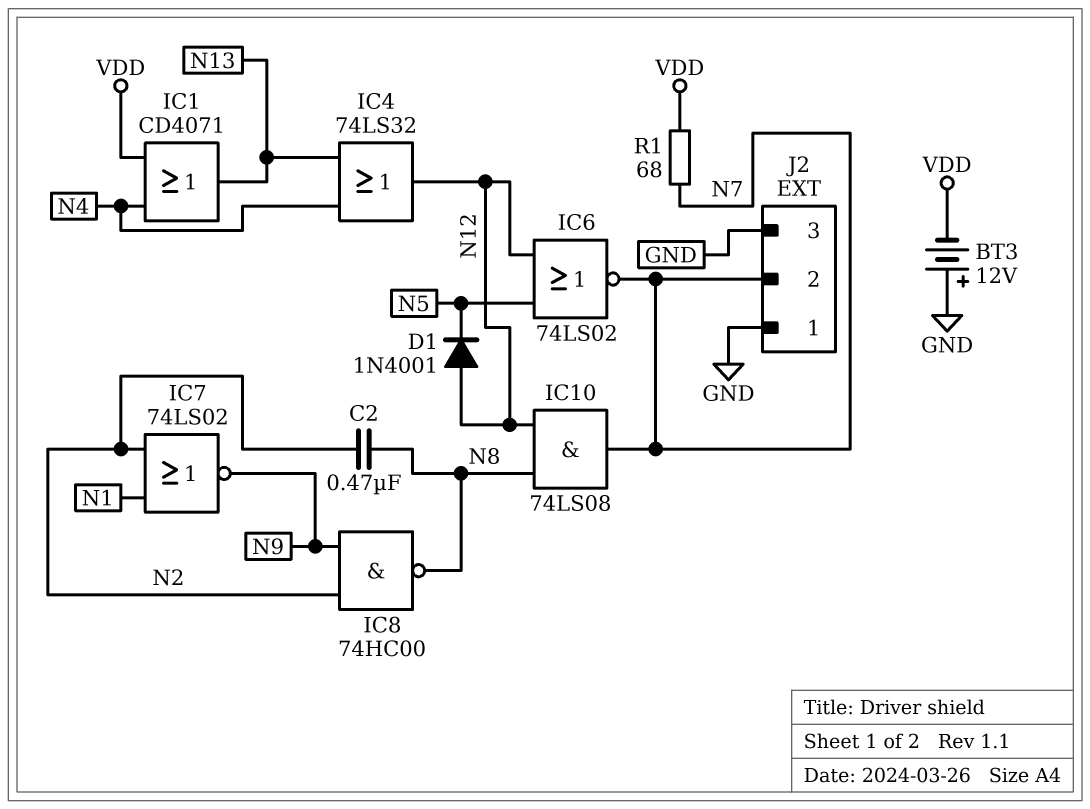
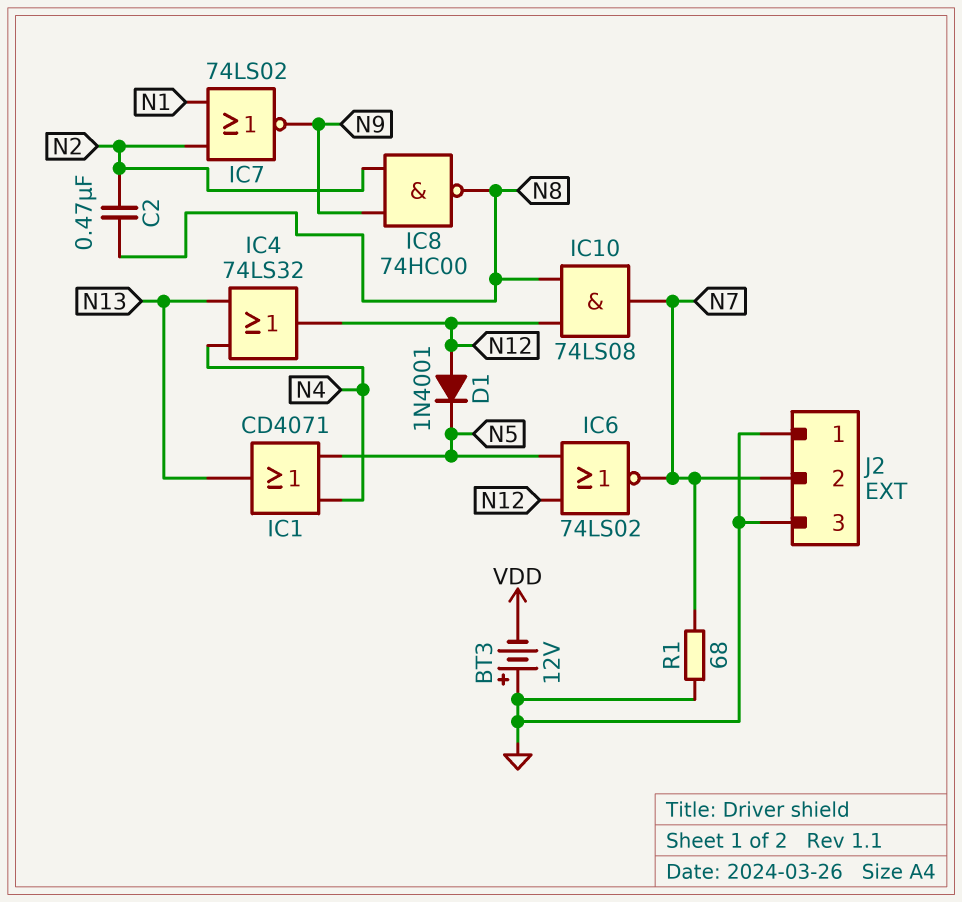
IC1: OR CD4071 (in N4, in VDD, out N13) -> OR CD4071 (in N4, in N5, out N13)
R1: 68 (N7, VDD) -> 68 (GND, N7)

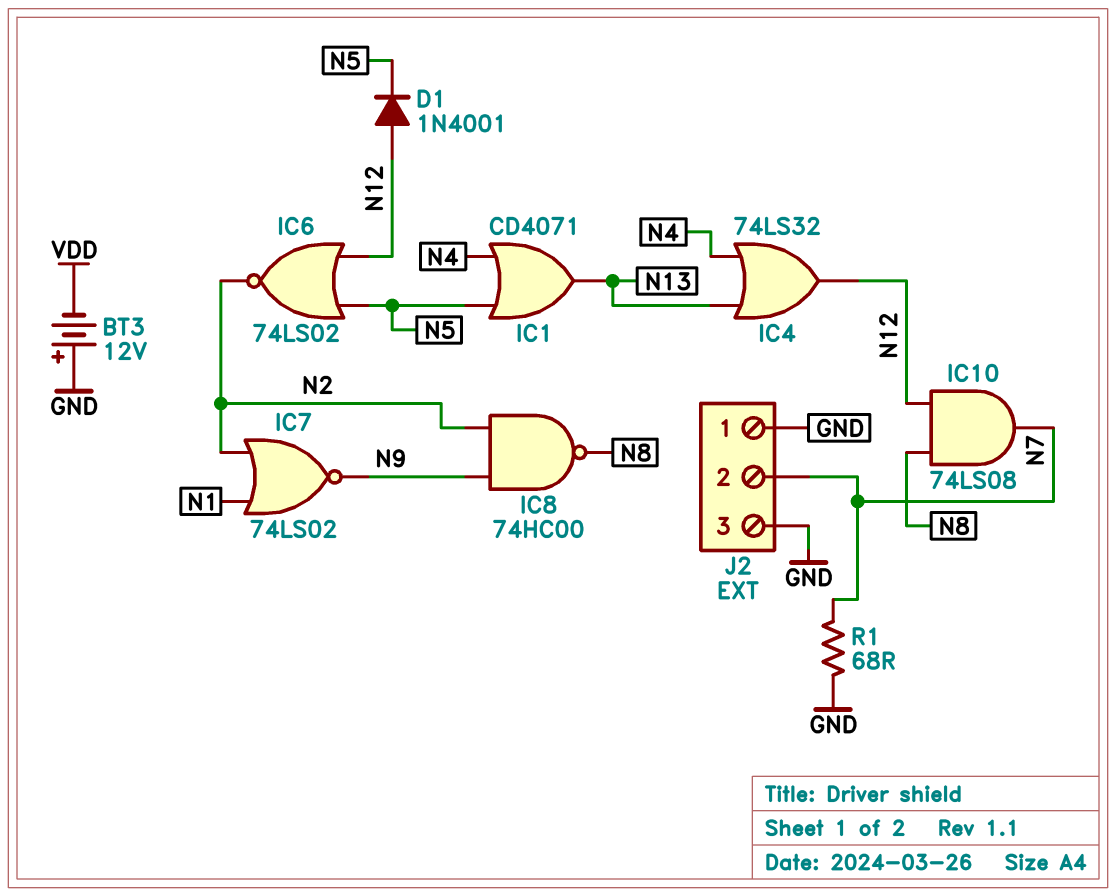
C2: 470nF (N2, N8) -> none
IC6: NOR 74LS02 (in N5, in N12, out N7) -> NOR 74LS02 (in N5, in N12, out N2)

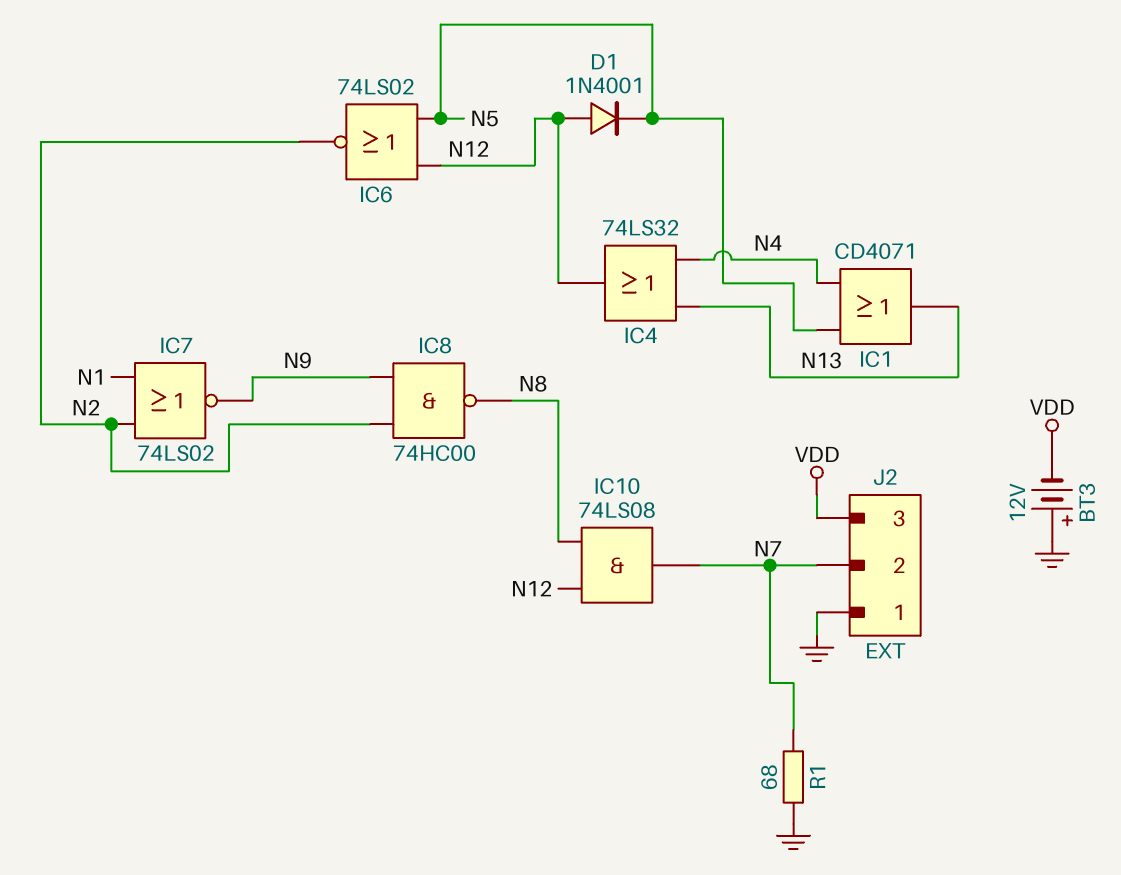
J2 pin 3: GND -> VDD

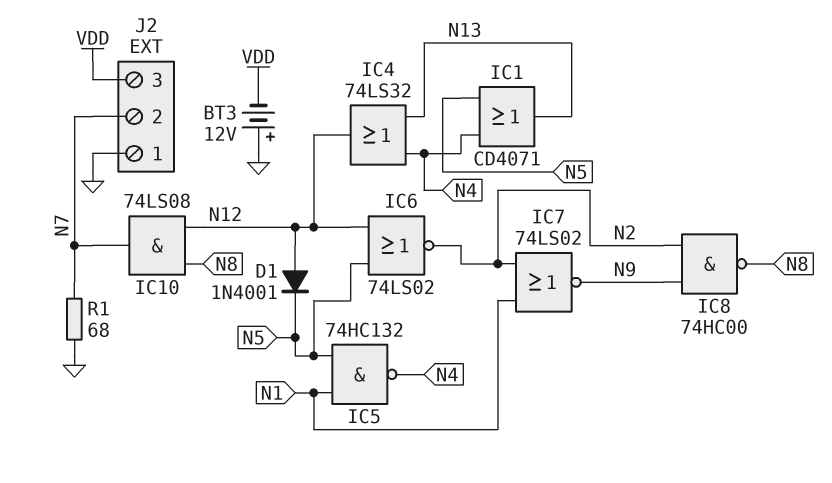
IC5: none -> NAND 74HC132 (in N1, in N5, out N4)

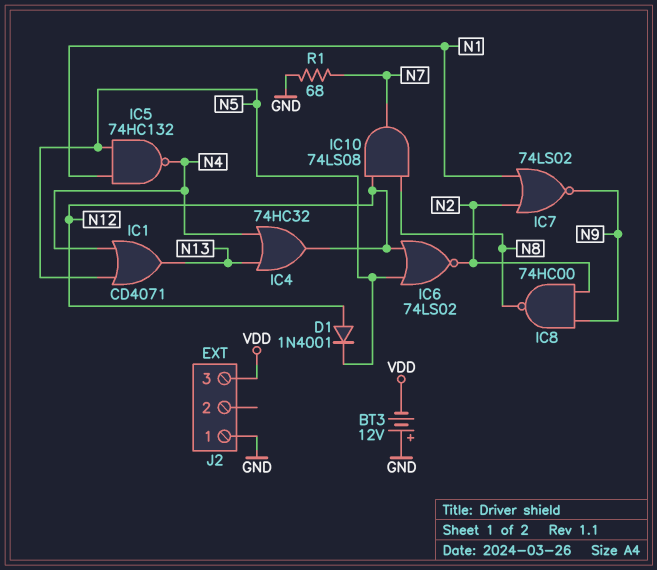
IC4: OR 74LS32 (in N4, in N13, out N12) -> OR 74HC32 (in N4, in N13, out N12)
J2 pin 2: N7 -> none

